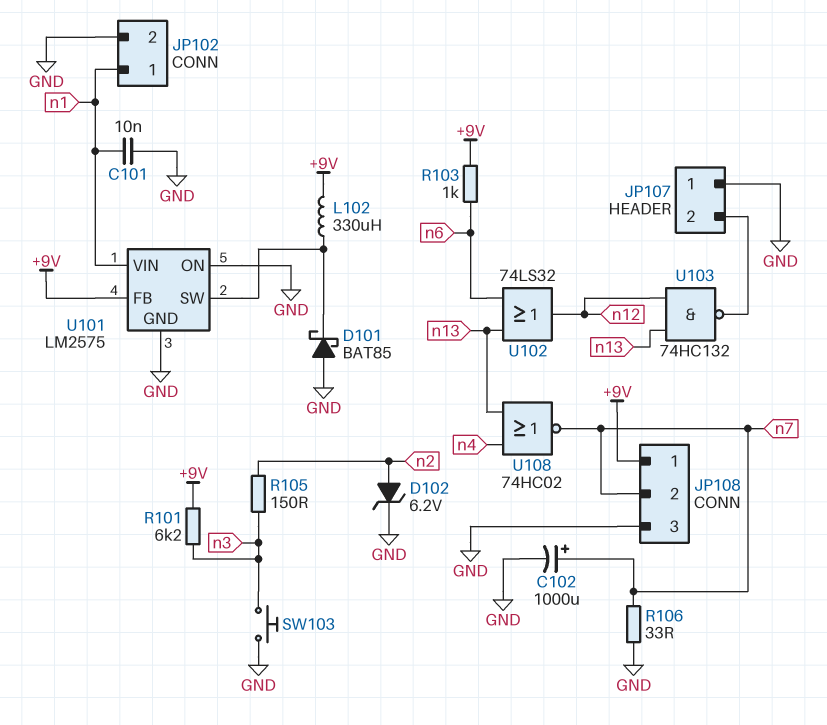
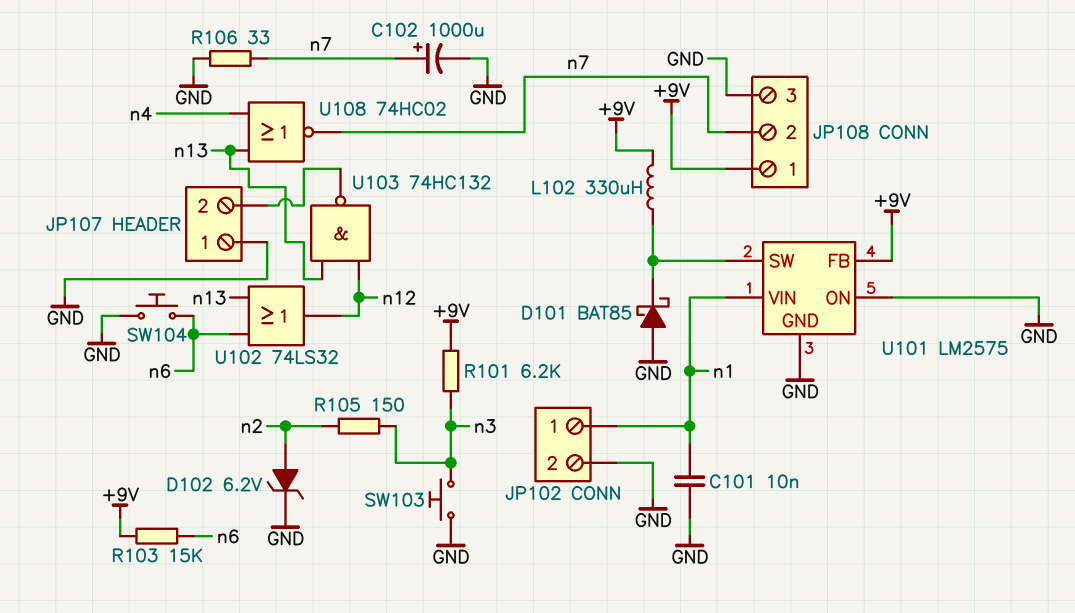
R103: 1k (+9V, n6) -> 15k (+9V, n6)
SW104: none -> button (GND, n6)

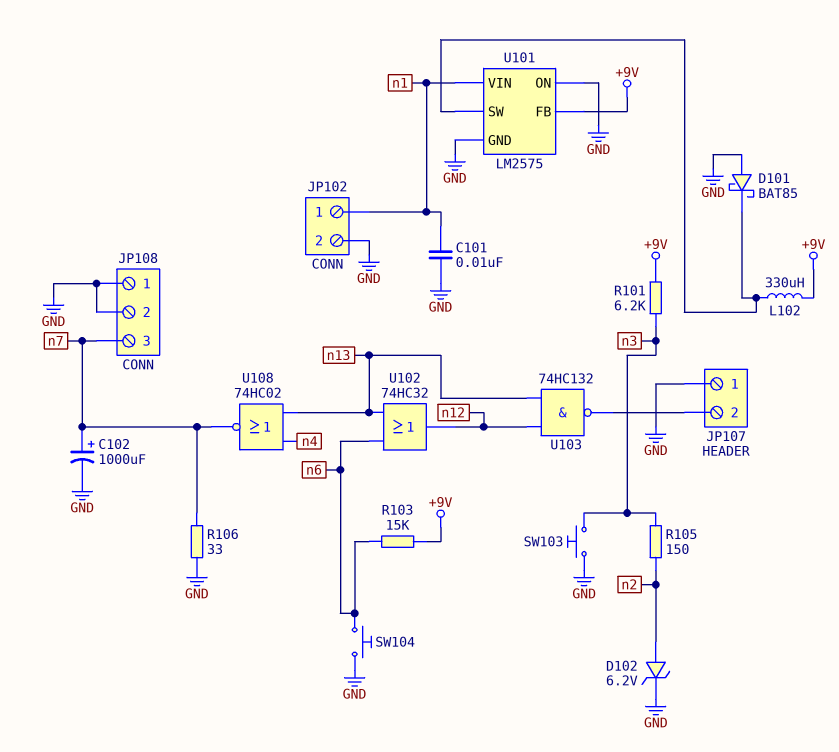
JP108 pin 1: +9V -> GND
JP108 pin 2: n7 -> GND
JP108 pin 3: GND -> n7
U102: OR 74LS32 (in n6, in n13, out n12) -> OR 74HC32 (in n6, in n13, out n12)

